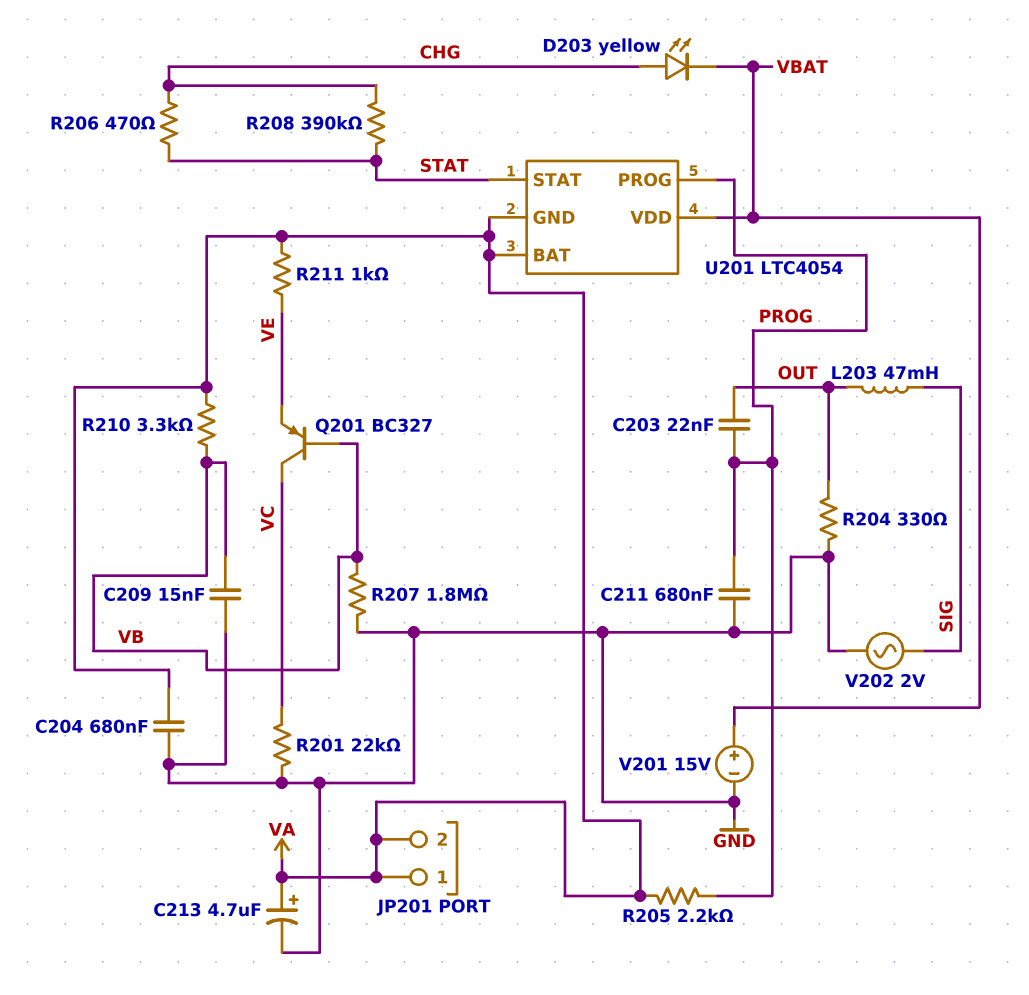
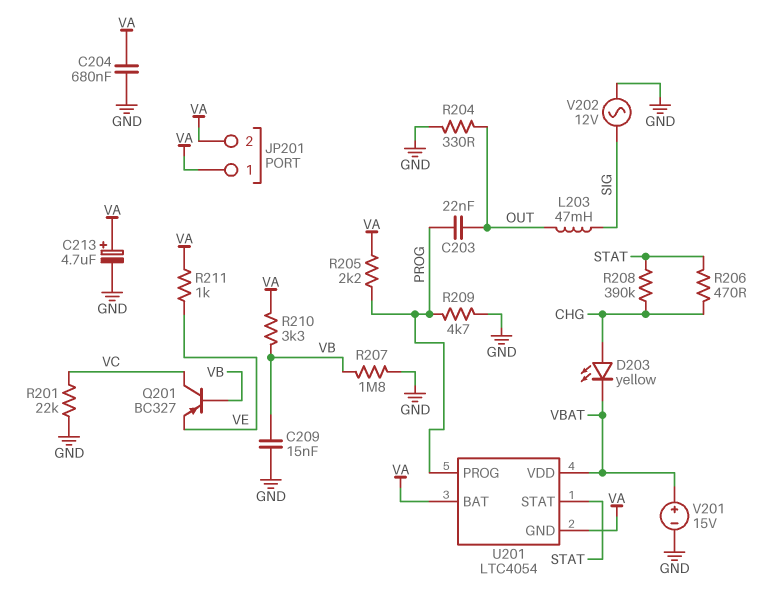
C211: 680nF (GND, PROG) -> none
R209: none -> 4.7k (GND, PROG)
V202: AC 2V (GND, SIG) -> AC 12V (GND, SIG)

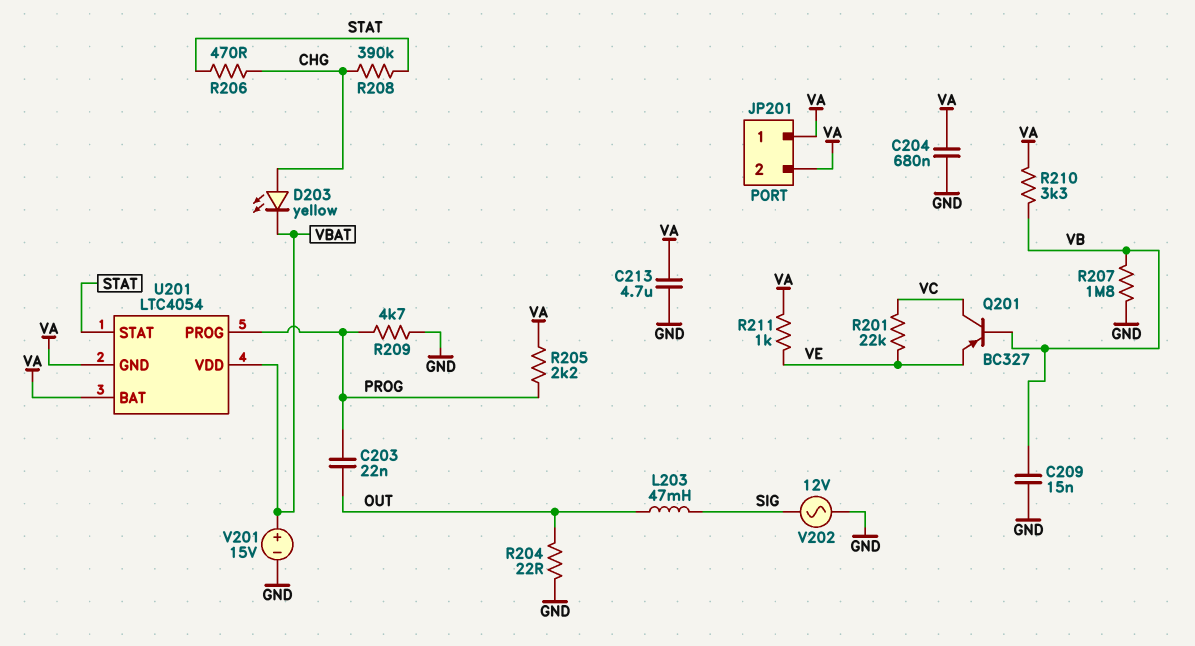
C213: 4.7uF (plus VA, minus GND) -> 4.7uF (GND, VA)
R201: 22k (GND, VC) -> 22k (VC, VE)
R204: 330 (GND, OUT) -> 22 (GND, OUT)

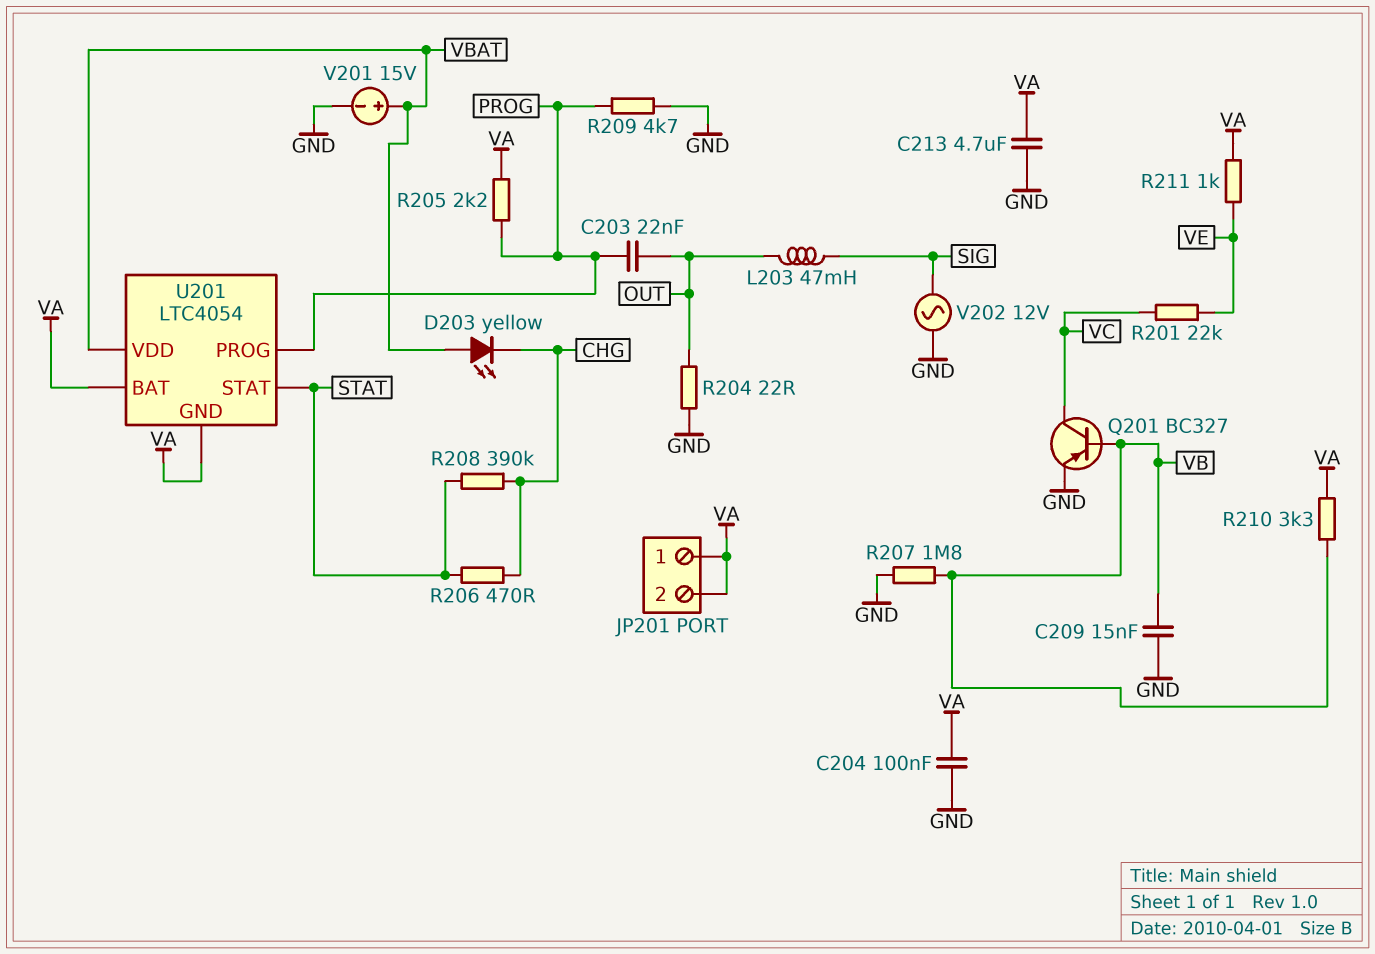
C204: 680nF (GND, VA) -> 100nF (GND, VA)
D203: LED yellow (A CHG, K VBAT) -> LED yellow (A VBAT, K CHG)
Q201: PNP BC327 (B VB, C VC, E VE) -> PNP BC327 (B VB, C VC, E GND)

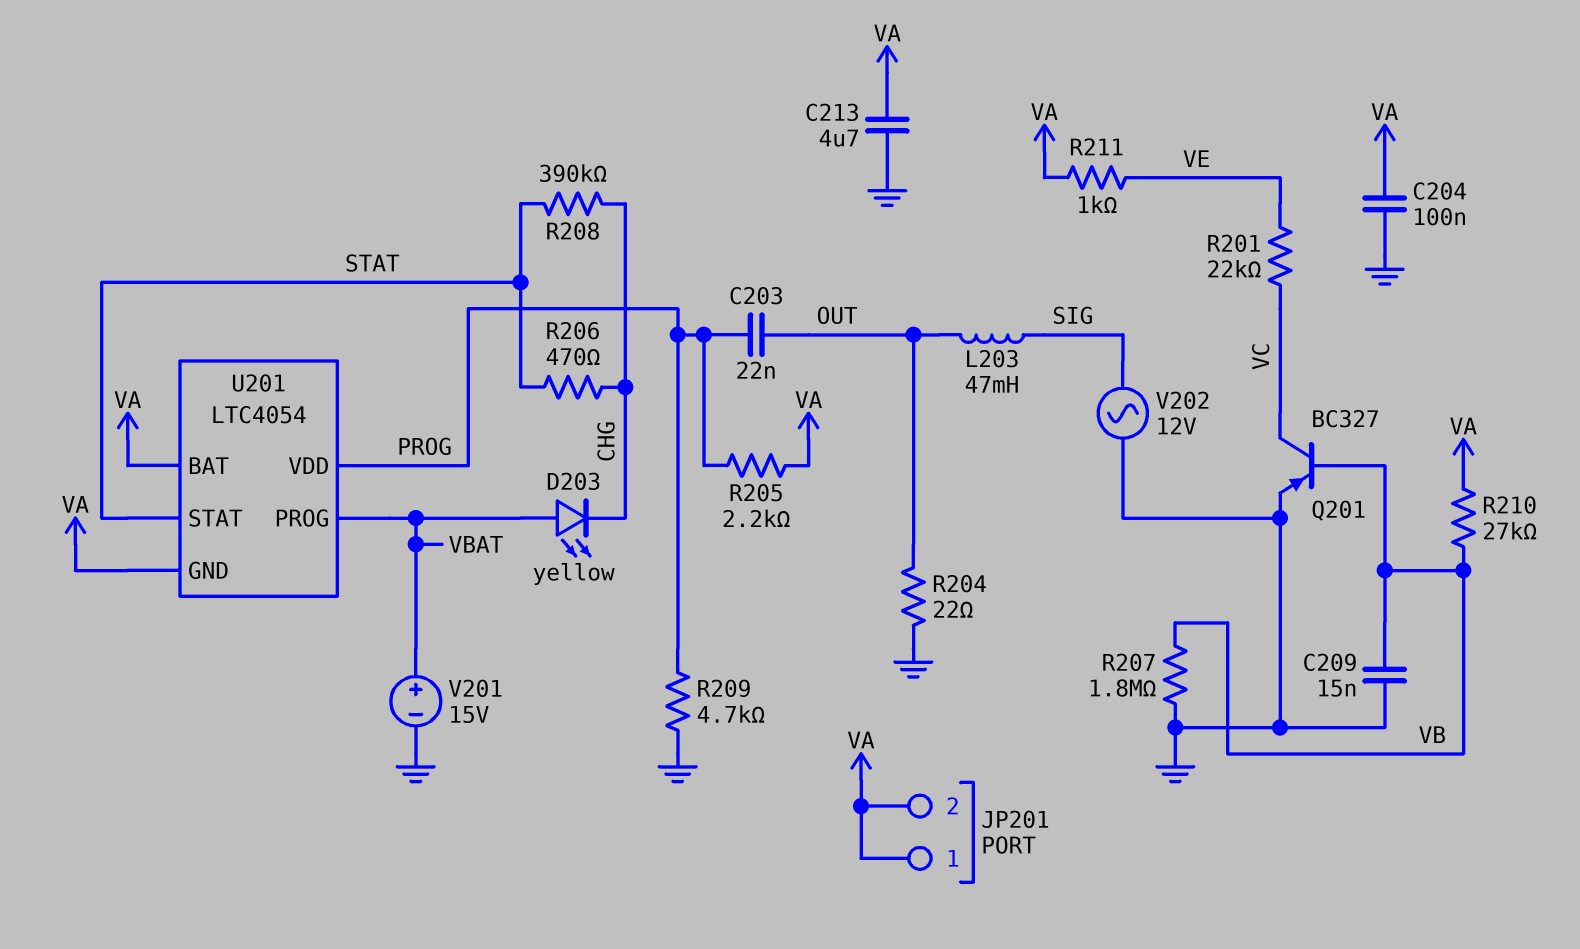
R210: 3.3k (VA, VB) -> 27k (VA, VB)
U201 pin PROG: PROG -> VBAT
U201 pin VDD: VBAT -> PROG

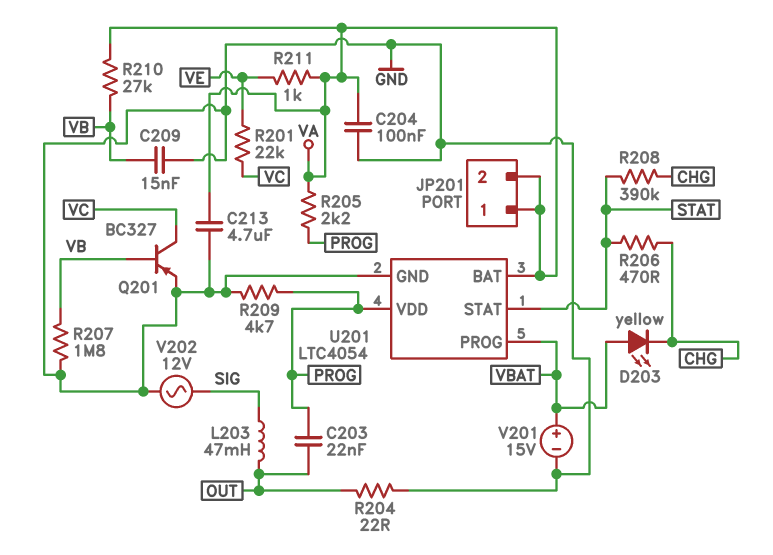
U201 pin GND: VA -> GND

